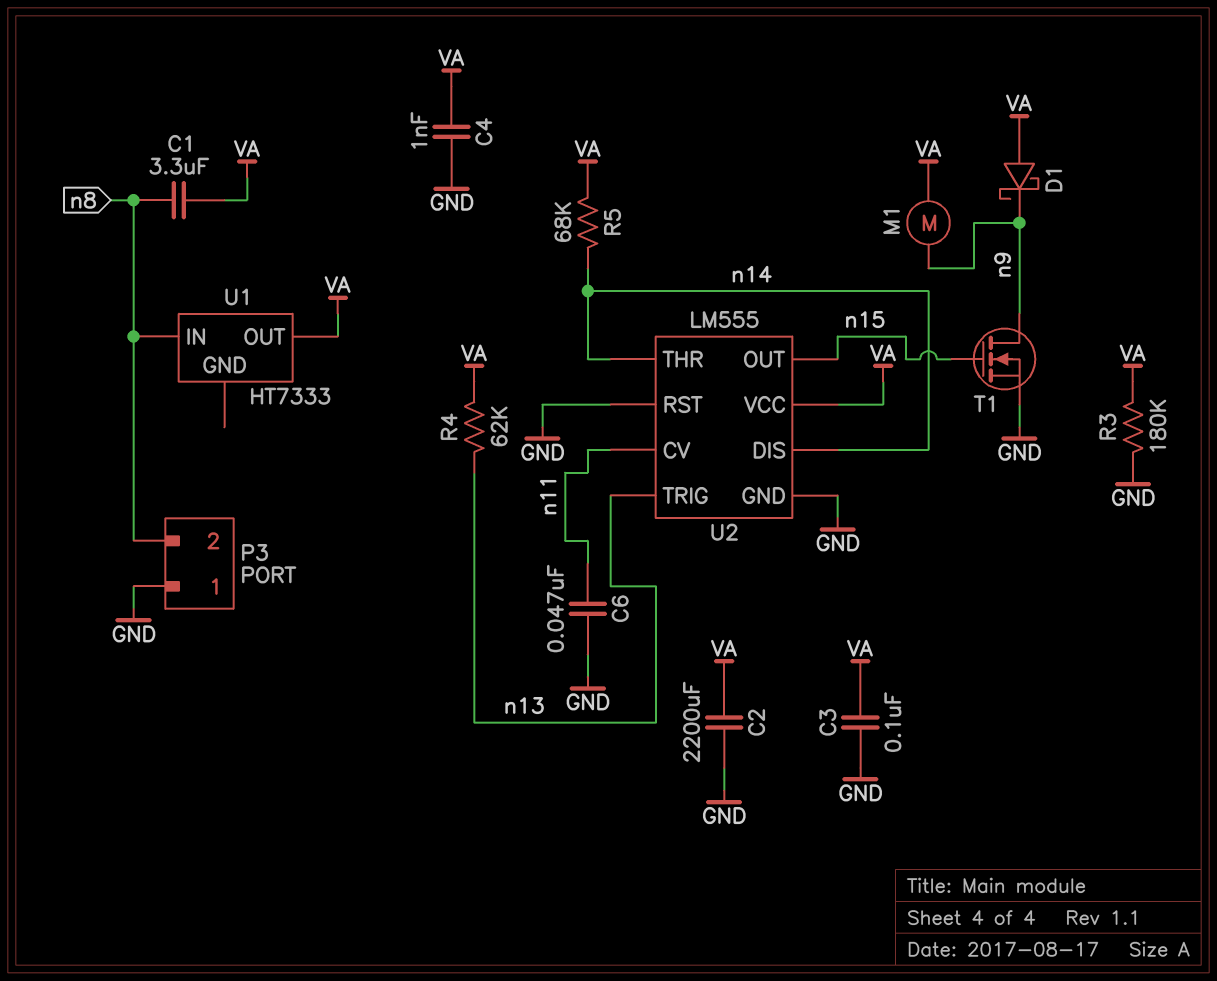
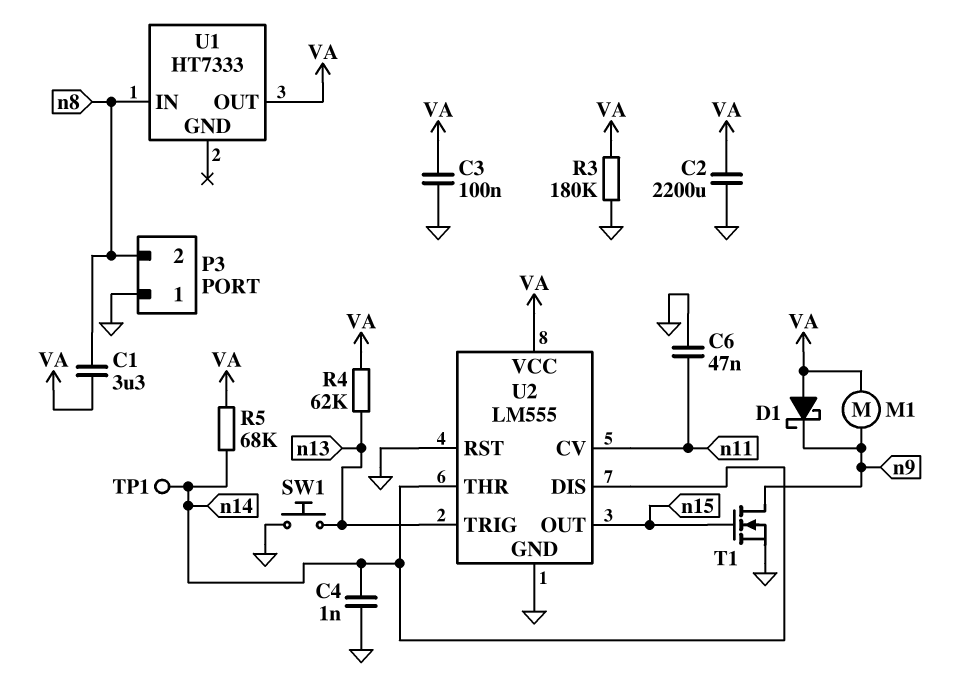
C4: 1nF (GND, VA) -> 1nF (GND, n14)
SW1: none -> button (GND, n13)
TP1: none -> test point (n14)

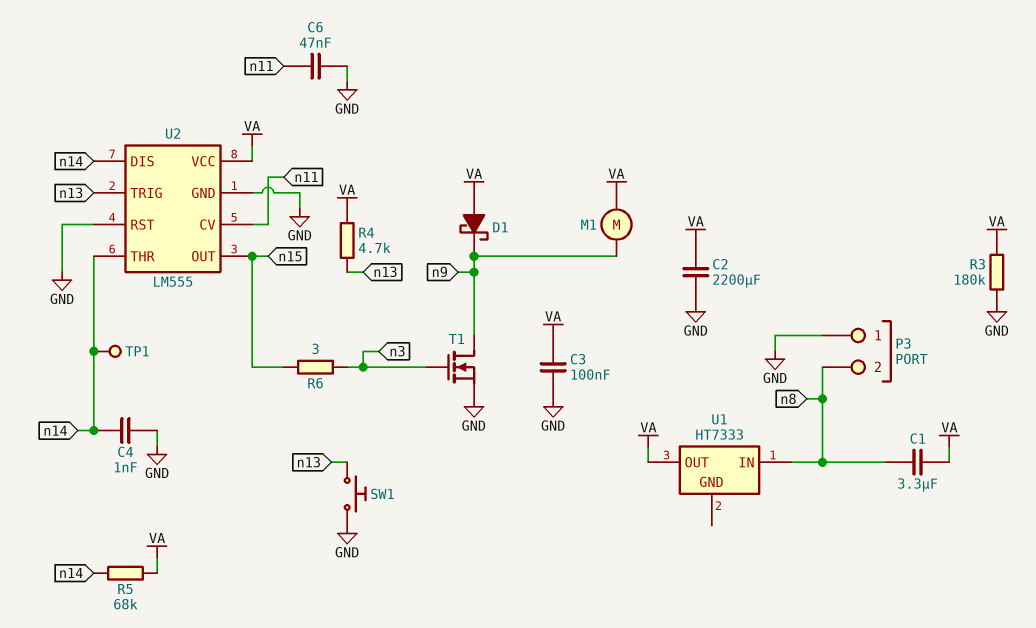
R4: 62k (VA, n13) -> 4.7k (VA, n13)
R6: none -> 3 (n3, n15)
T1: NMOS (G n15, D n9, S GND) -> NMOS (G n3, D n9, S GND)

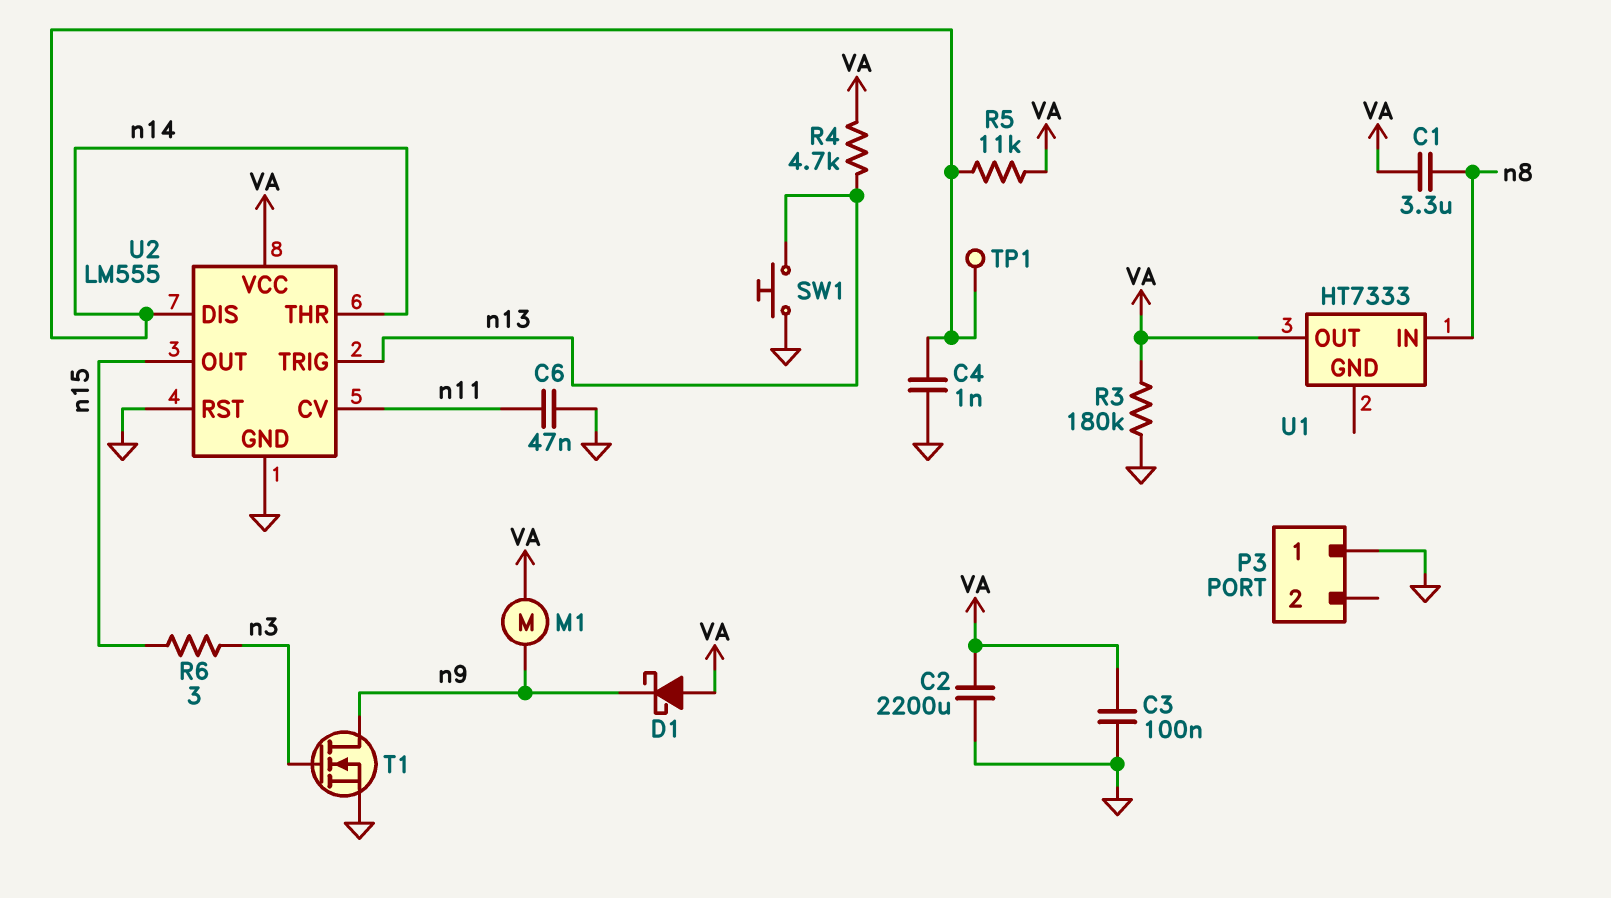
P3 pin 2: n8 -> none
R5: 68k (VA, n14) -> 11k (VA, n14)

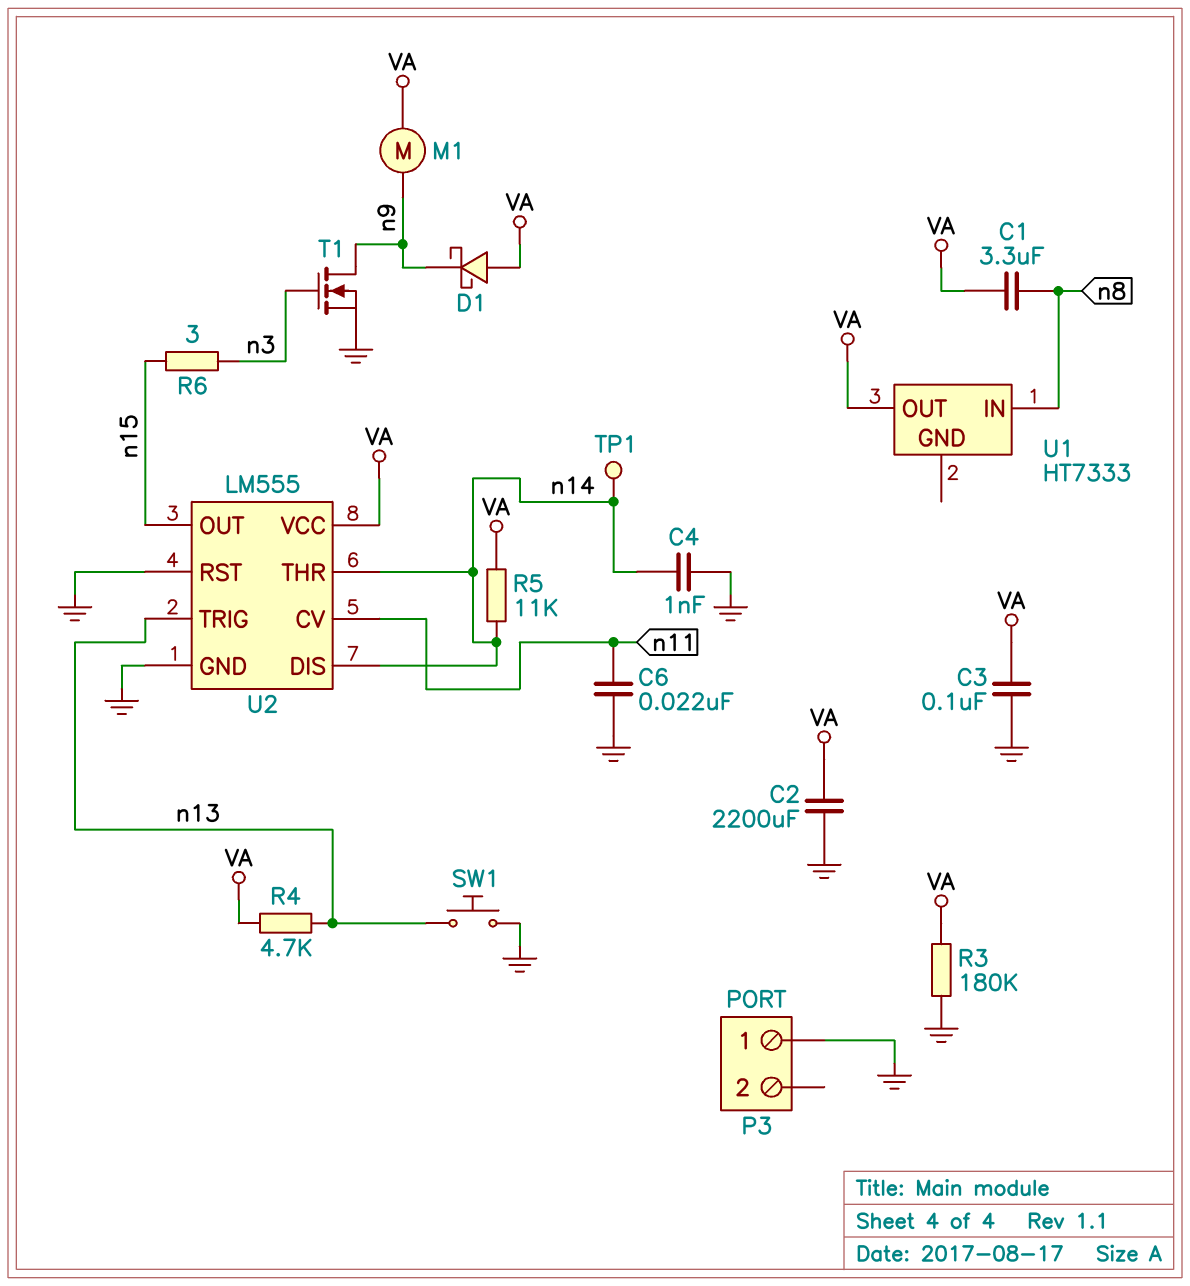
C6: 47nF (GND, n11) -> 22nF (GND, n11)

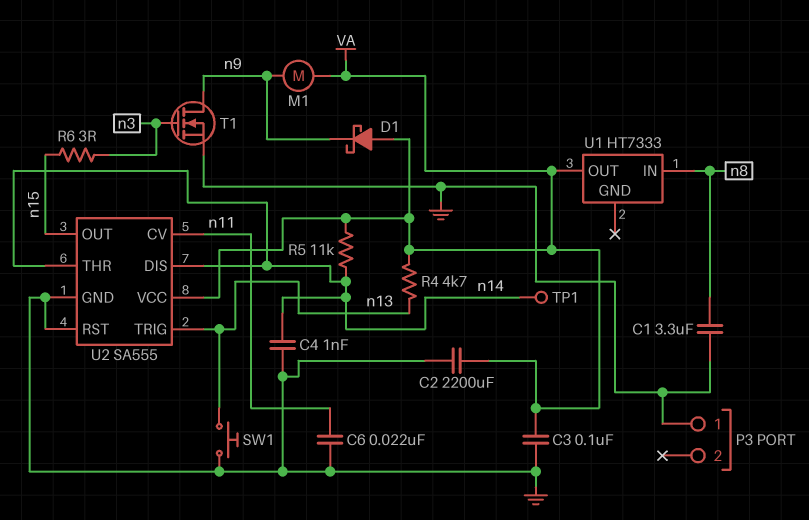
C1: 3.3uF (VA, n8) -> 3.3uF (GND, n8)
R3: 180k (GND, VA) -> none
U2: LM555 -> SA555

